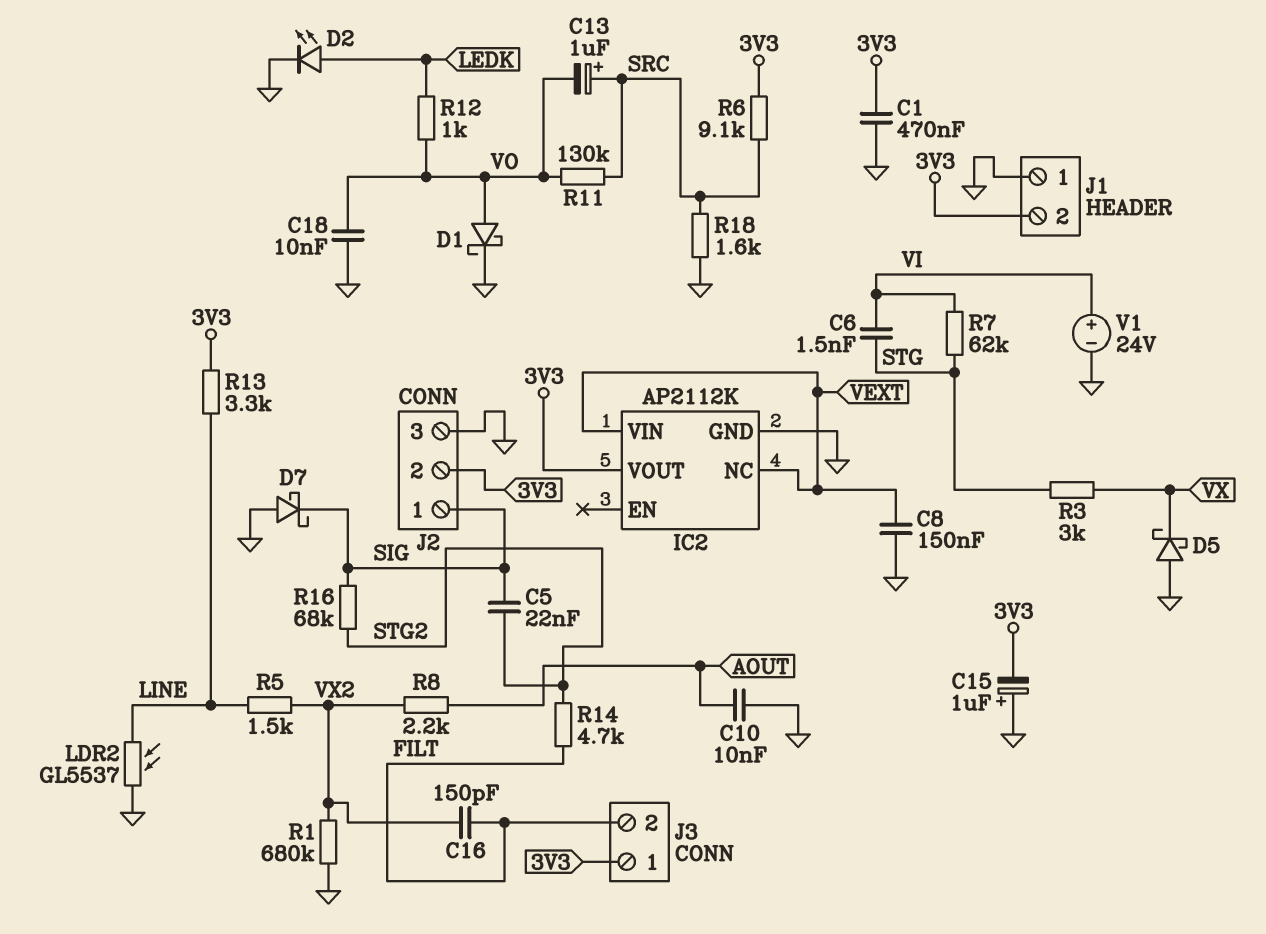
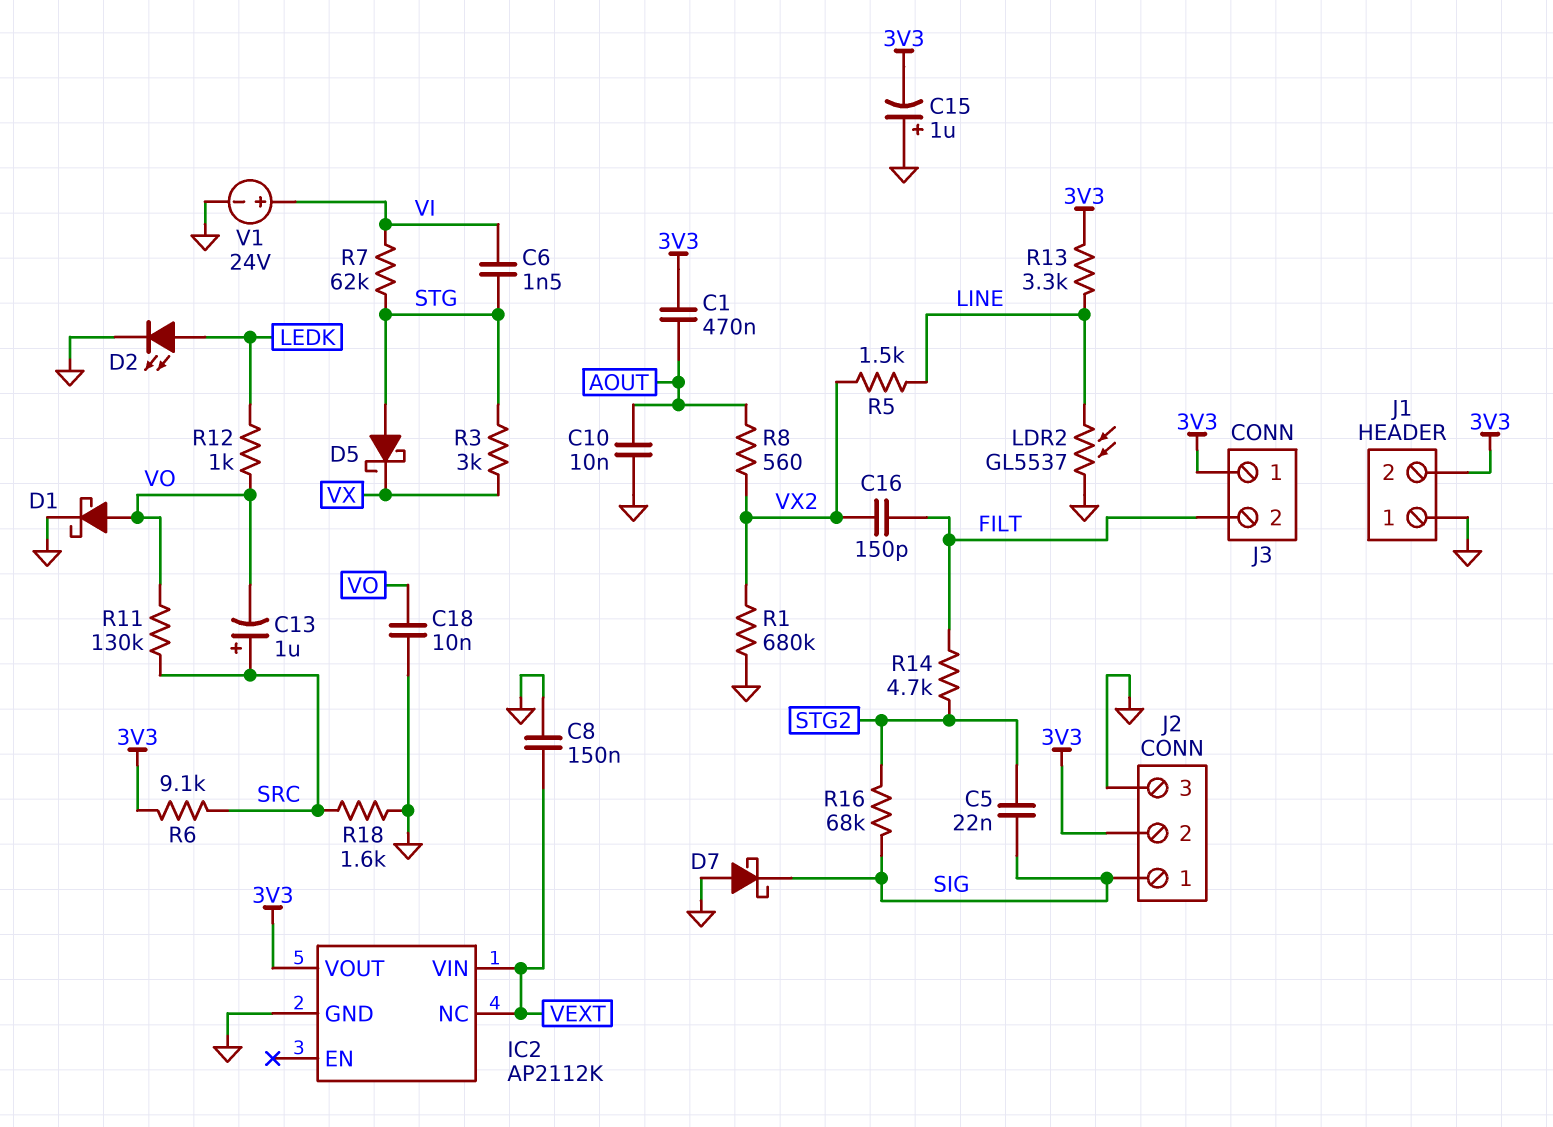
C1: 470nF (3V3, GND) -> 470nF (3V3, AOUT)
D5: schottky (A GND, K VX) -> schottky (A STG, K VX)
R8: 2.2k (AOUT, VX2) -> 560 (AOUT, VX2)

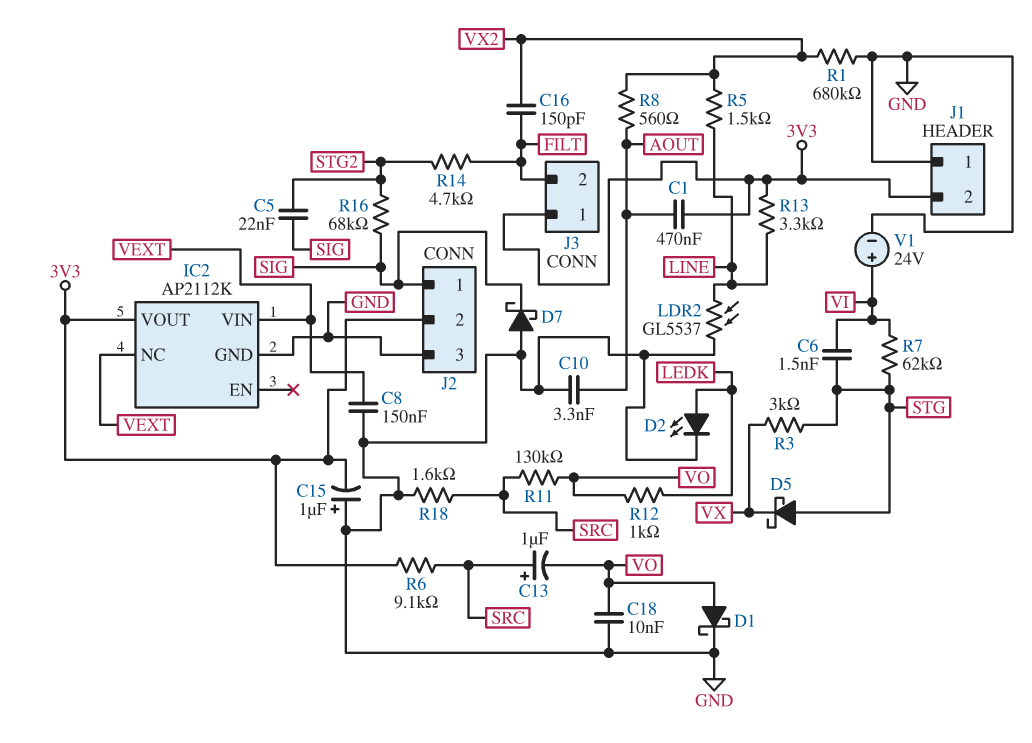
C10: 10nF (AOUT, GND) -> 3.3nF (AOUT, GND)

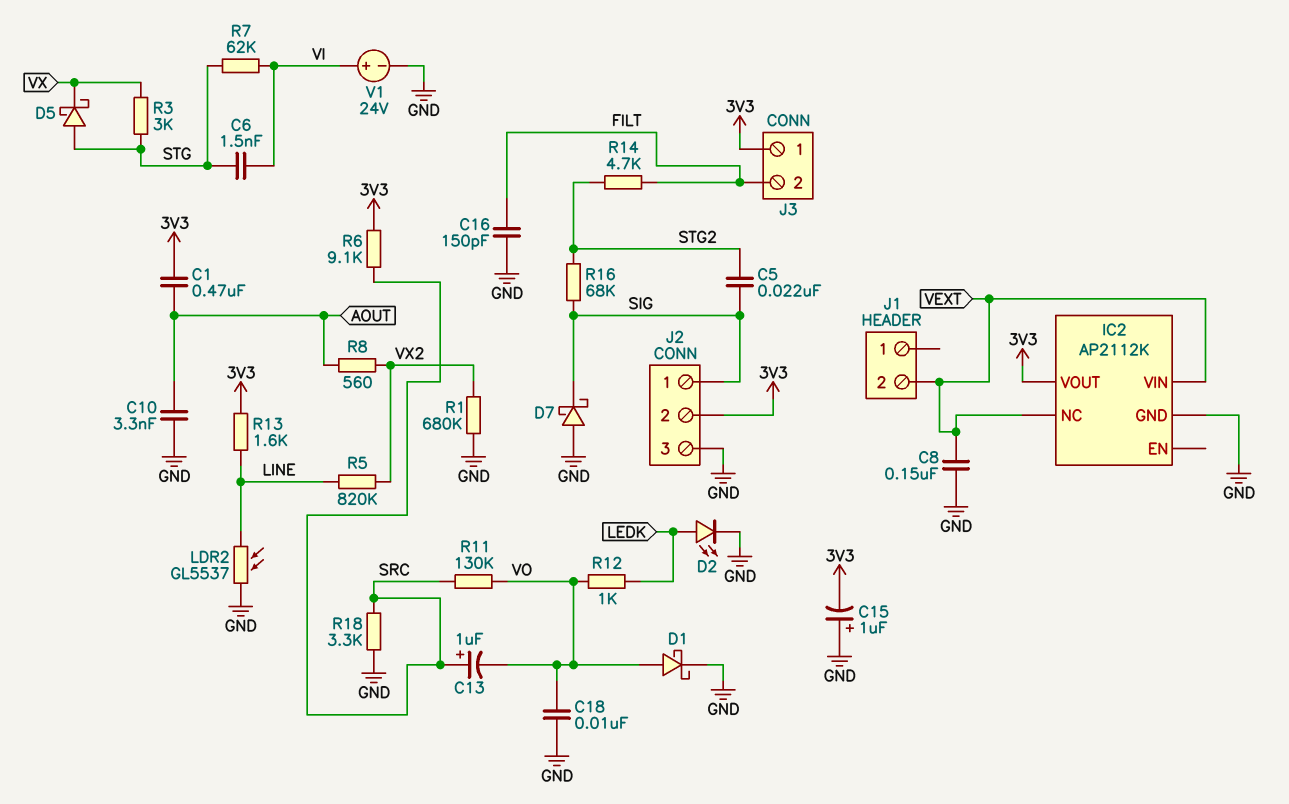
C16: 150pF (FILT, VX2) -> 150pF (FILT, GND)
J1 pin 1: GND -> none
J1 pin 2: 3V3 -> VEXT
R5: 1.5k (LINE, VX2) -> 820k (LINE, VX2)
R13: 3.3k (3V3, LINE) -> 1.6k (3V3, LINE)
R18: 1.6k (GND, SRC) -> 3.3k (GND, SRC)

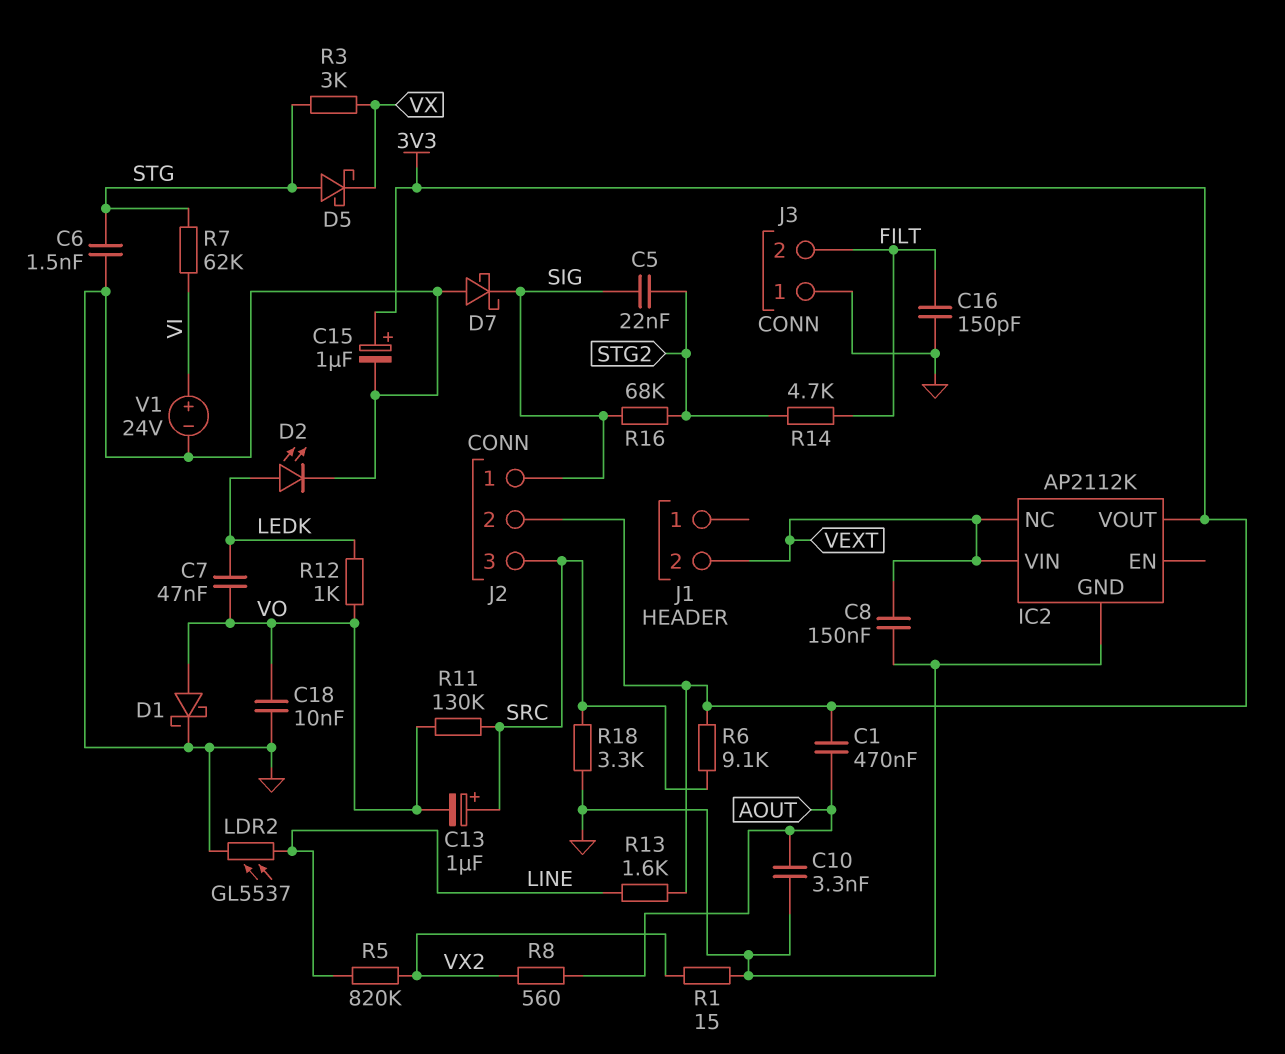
C6: 1.5nF (STG, VI) -> 1.5nF (GND, STG)
C7: none -> 47nF (LEDK, VO)
C15: 1uF (plus GND, minus 3V3) -> 1uF (plus 3V3, minus GND)
J2 pin 3: GND -> SRC
J3 pin 1: 3V3 -> GND
R1: 680k (GND, VX2) -> 15 (GND, VX2)

